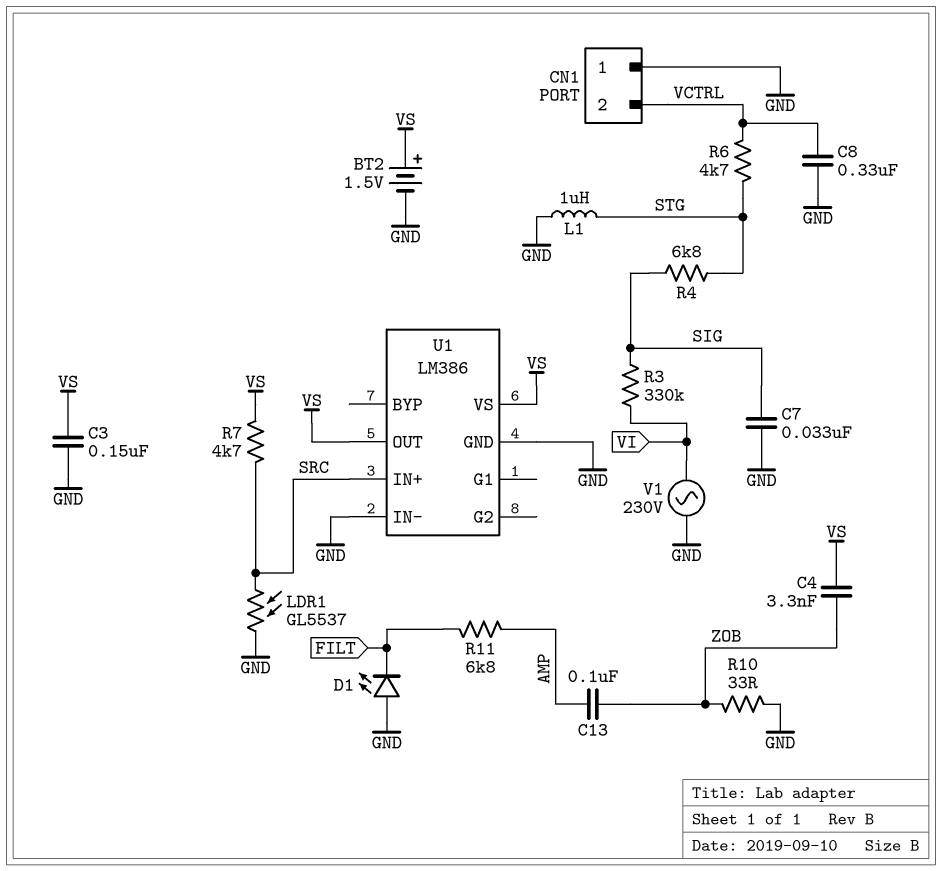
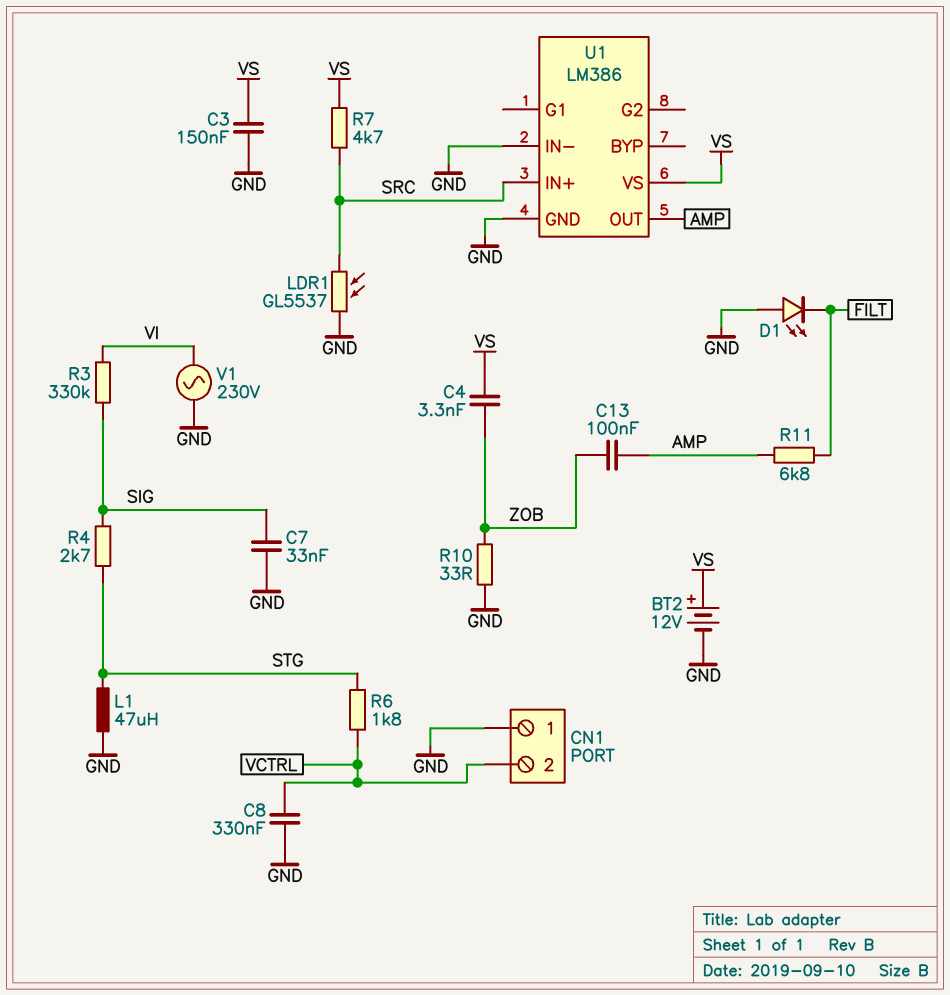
BT2: 1.5V (plus VS, minus GND) -> 12V (plus VS, minus GND)
L1: 1uH (GND, STG) -> 47uH (GND, STG)
R4: 6.8k (SIG, STG) -> 2.7k (SIG, STG)
R6: 4.7k (STG, VCTRL) -> 1.8k (STG, VCTRL)
U1 pin OUT: VS -> AMP

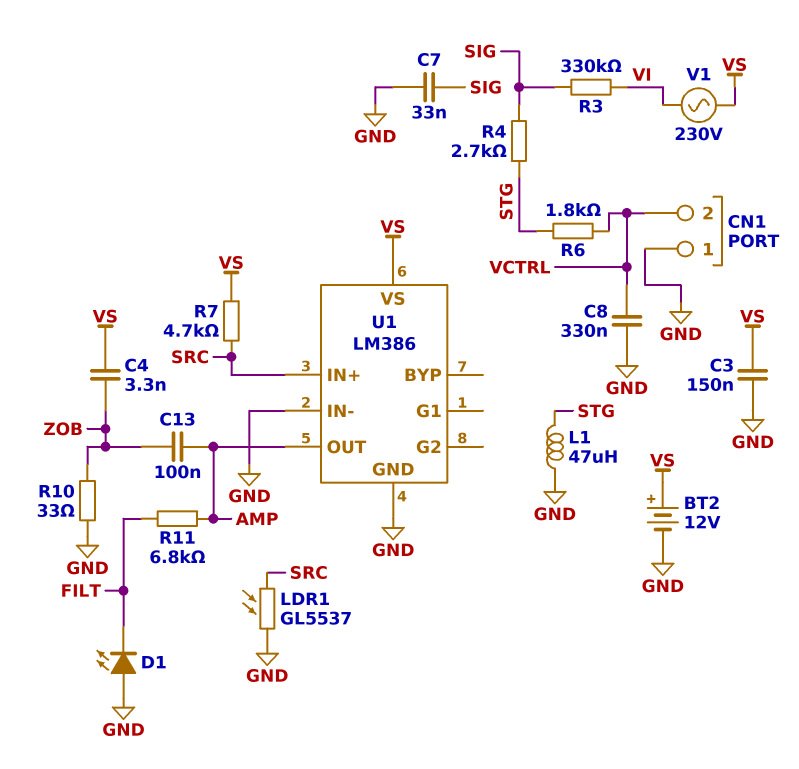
V1: AC 230V (GND, VI) -> AC 230V (VI, VS)

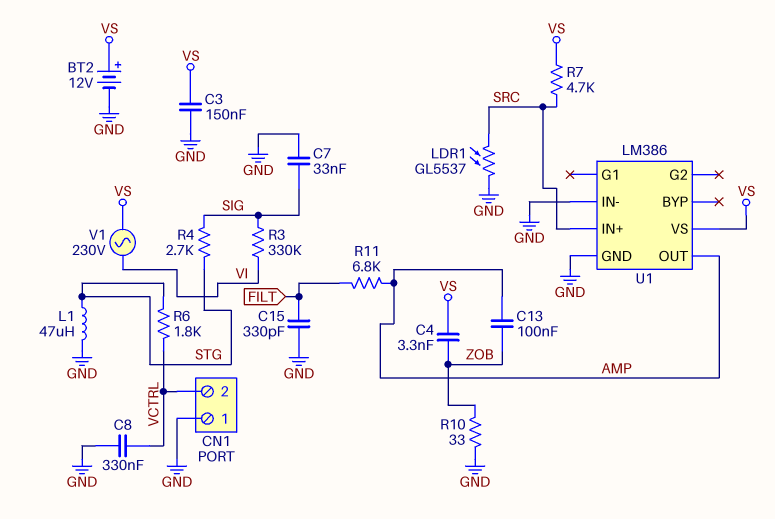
C15: none -> 330pF (FILT, GND)
D1: LED (A GND, K FILT) -> none

